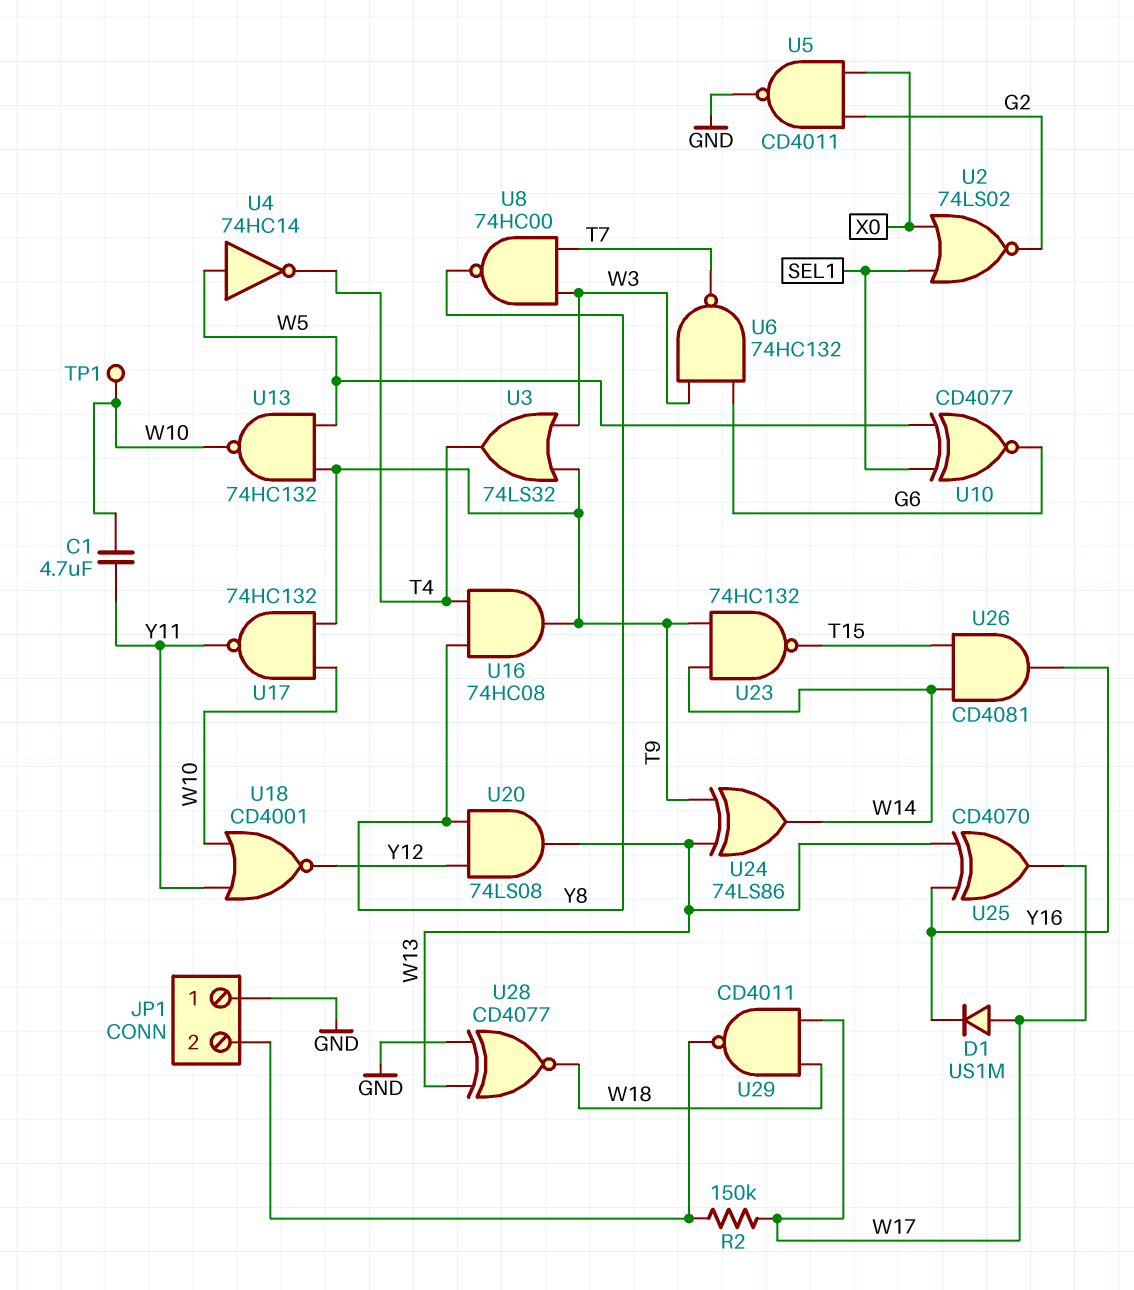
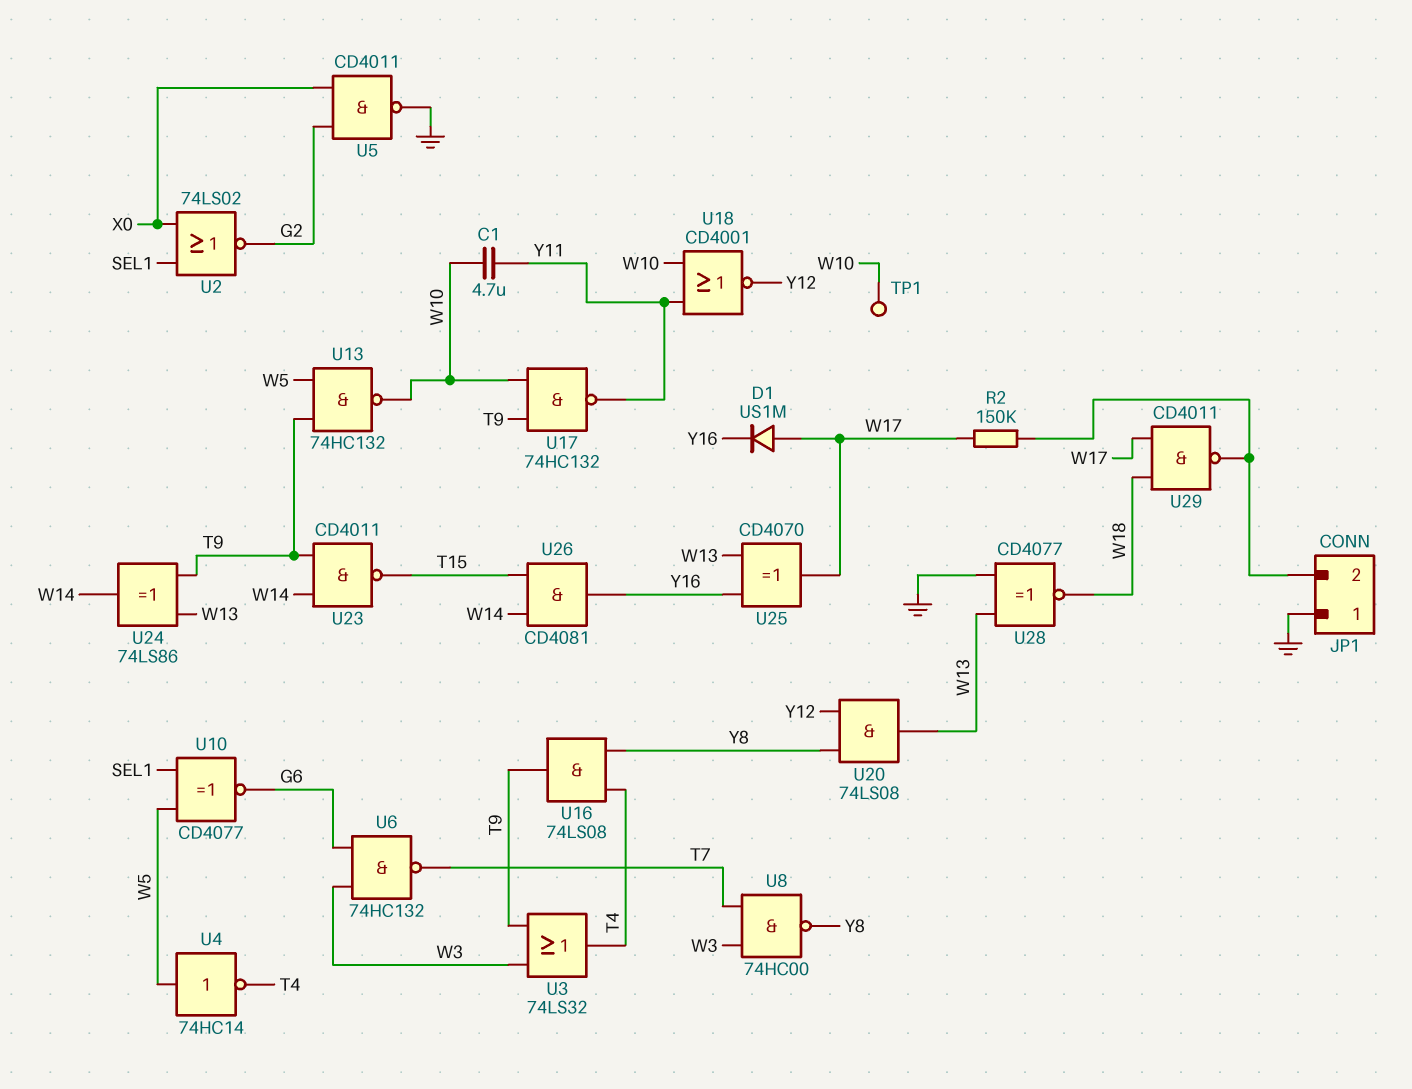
U16: AND 74HC08 (in T4, in Y8, out T9) -> AND 74LS08 (in T4, in Y8, out T9)
U23: NAND 74HC132 (in T9, in W14, out T15) -> NAND CD4011 (in T9, in W14, out T15)

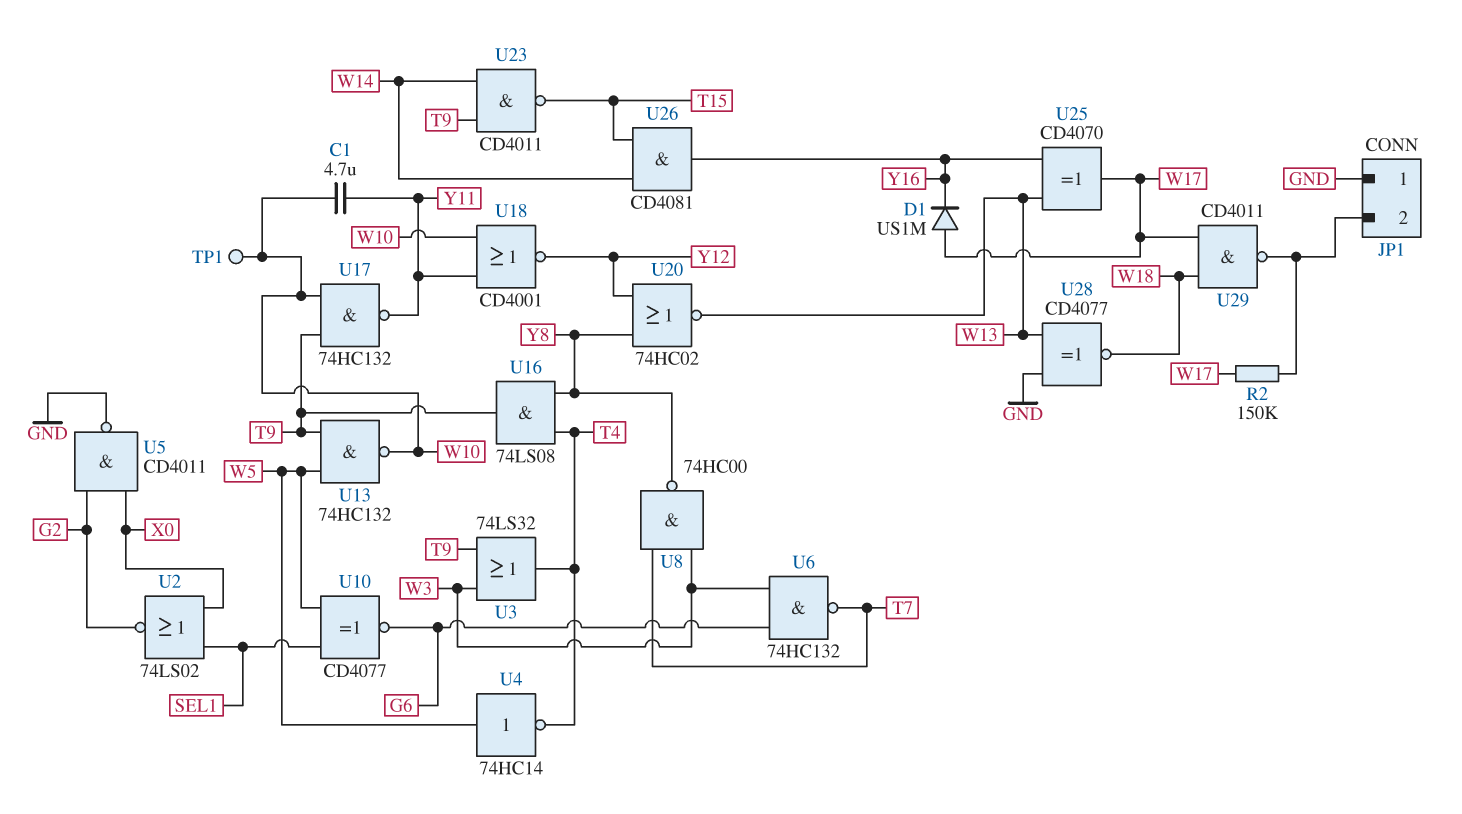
U20: AND 74LS08 (in Y8, in Y12, out W13) -> NOR 74HC02 (in Y8, in Y12, out W13)
U24: XOR 74LS86 (in T9, in W13, out W14) -> none

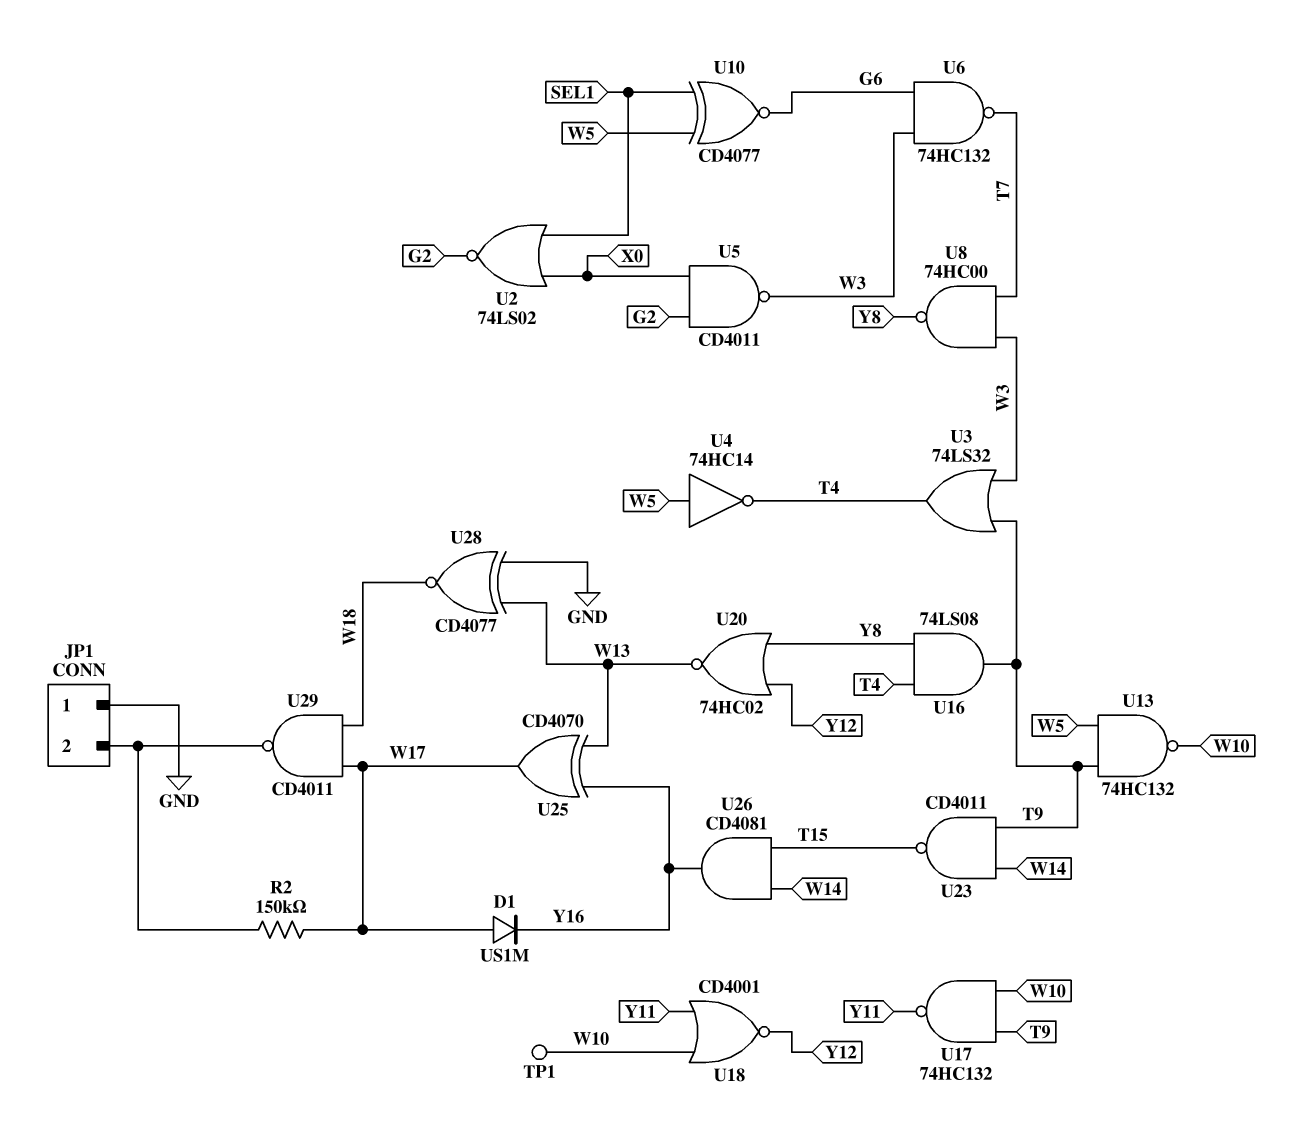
C1: 4.7uF (W10, Y11) -> none
U5: NAND CD4011 (in G2, in X0, out GND) -> NAND CD4011 (in G2, in X0, out W3)

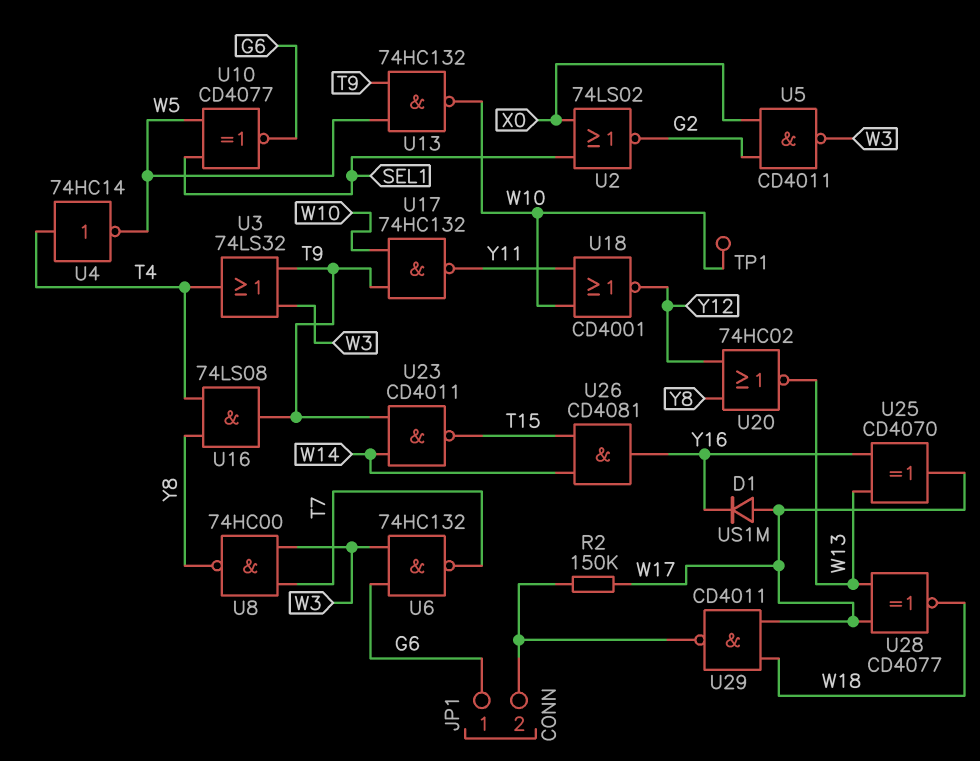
JP1 pin 1: GND -> G6
U4: NOT 74HC14 (in W5, out T4) -> NOT 74HC14 (in T4, out W5)
U28: XNOR CD4077 (in GND, in W13, out W18) -> XNOR CD4077 (in W13, in W17, out W18)

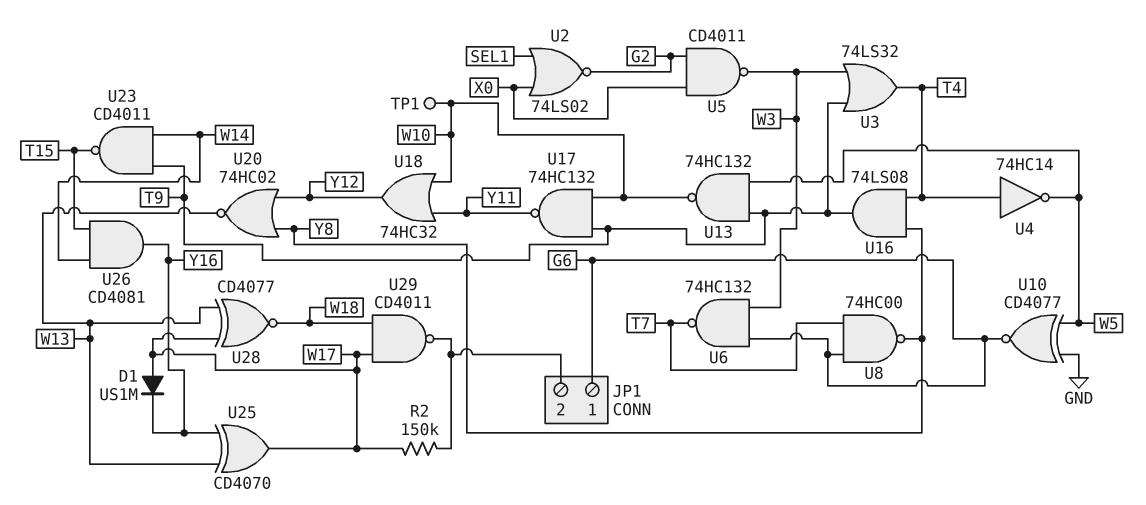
U8: NAND 74HC00 (in T7, in W3, out Y8) -> NAND 74HC00 (in G6, in T7, out Y8)
U10: XNOR CD4077 (in SEL1, in W5, out G6) -> XNOR CD4077 (in GND, in W5, out G6)
U18: NOR CD4001 (in W10, in Y11, out Y12) -> OR 74HC32 (in W10, in Y11, out Y12)

